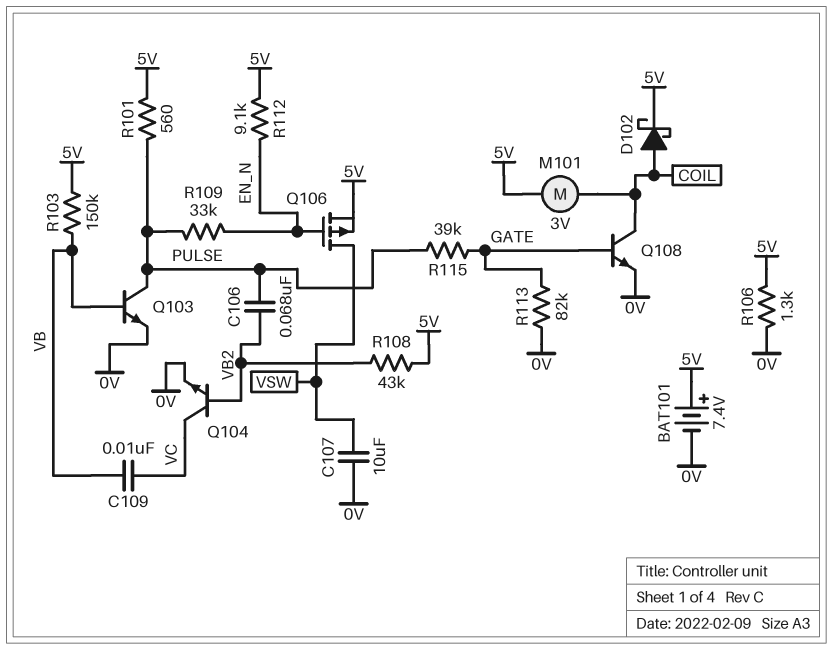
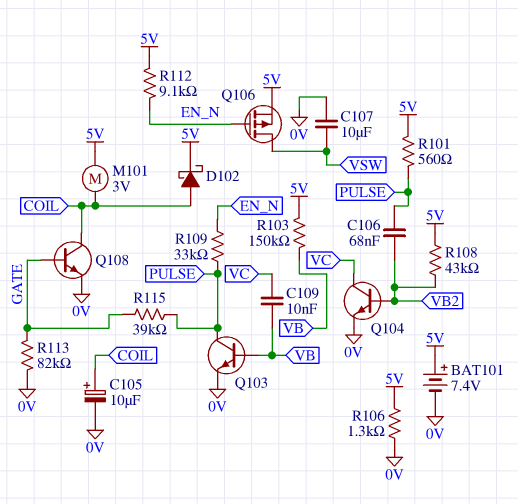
C105: none -> 10uF (plus COIL, minus 0V)

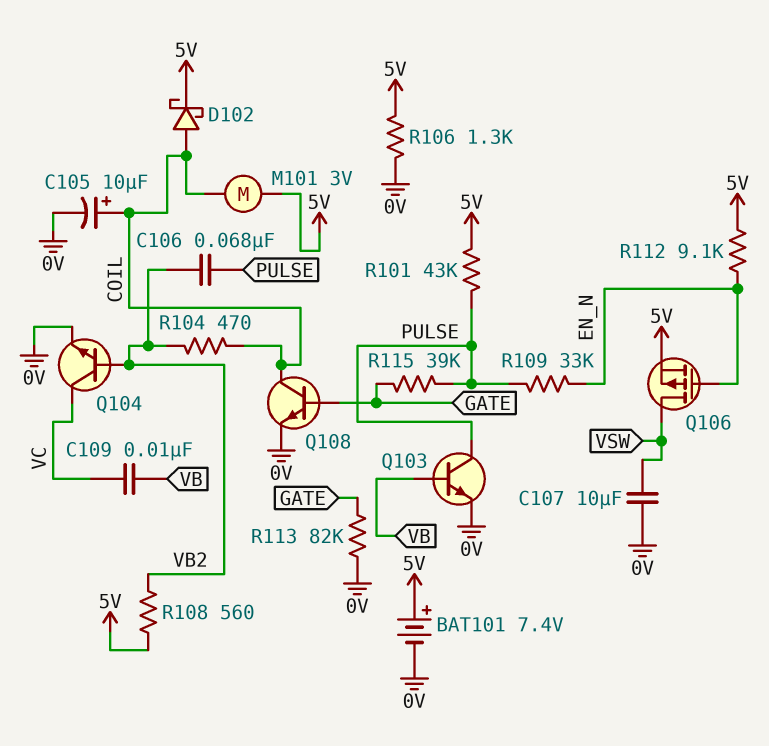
R101: 560 (5V, PULSE) -> 43k (5V, PULSE)
R103: 150k (5V, VB) -> none
R104: none -> 470 (COIL, VB2)
R108: 43k (5V, VB2) -> 560 (5V, VB2)

